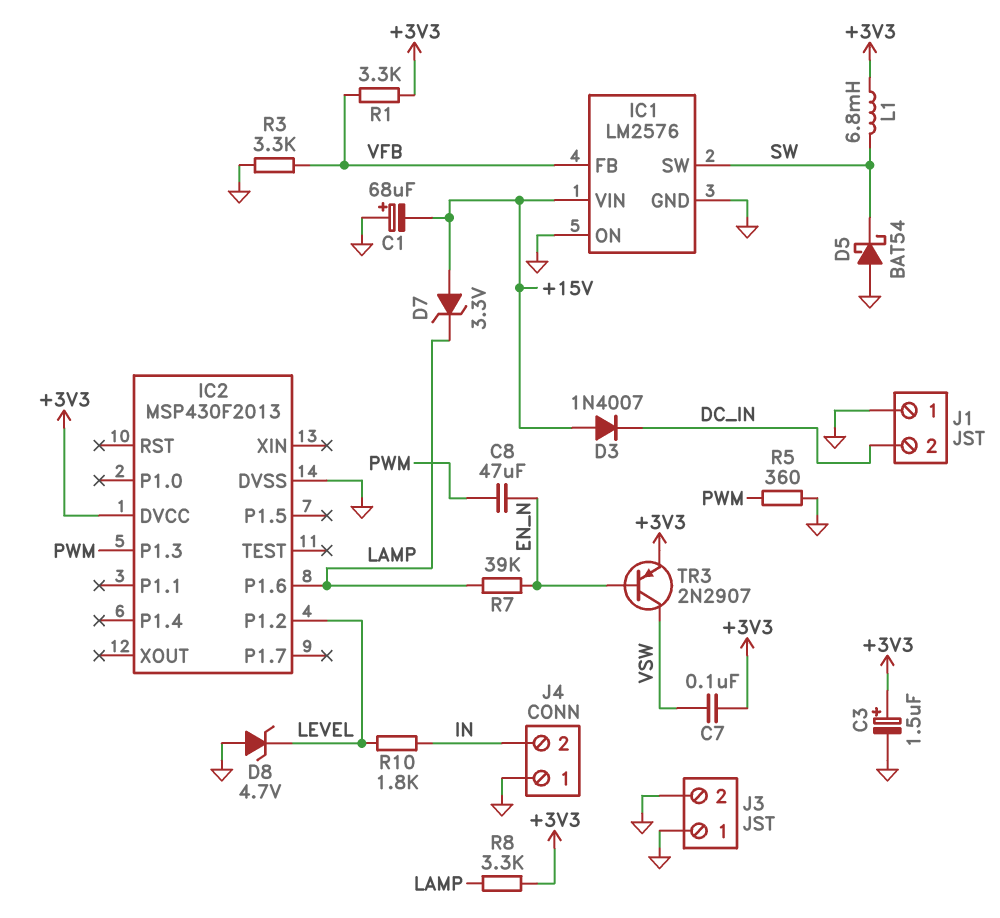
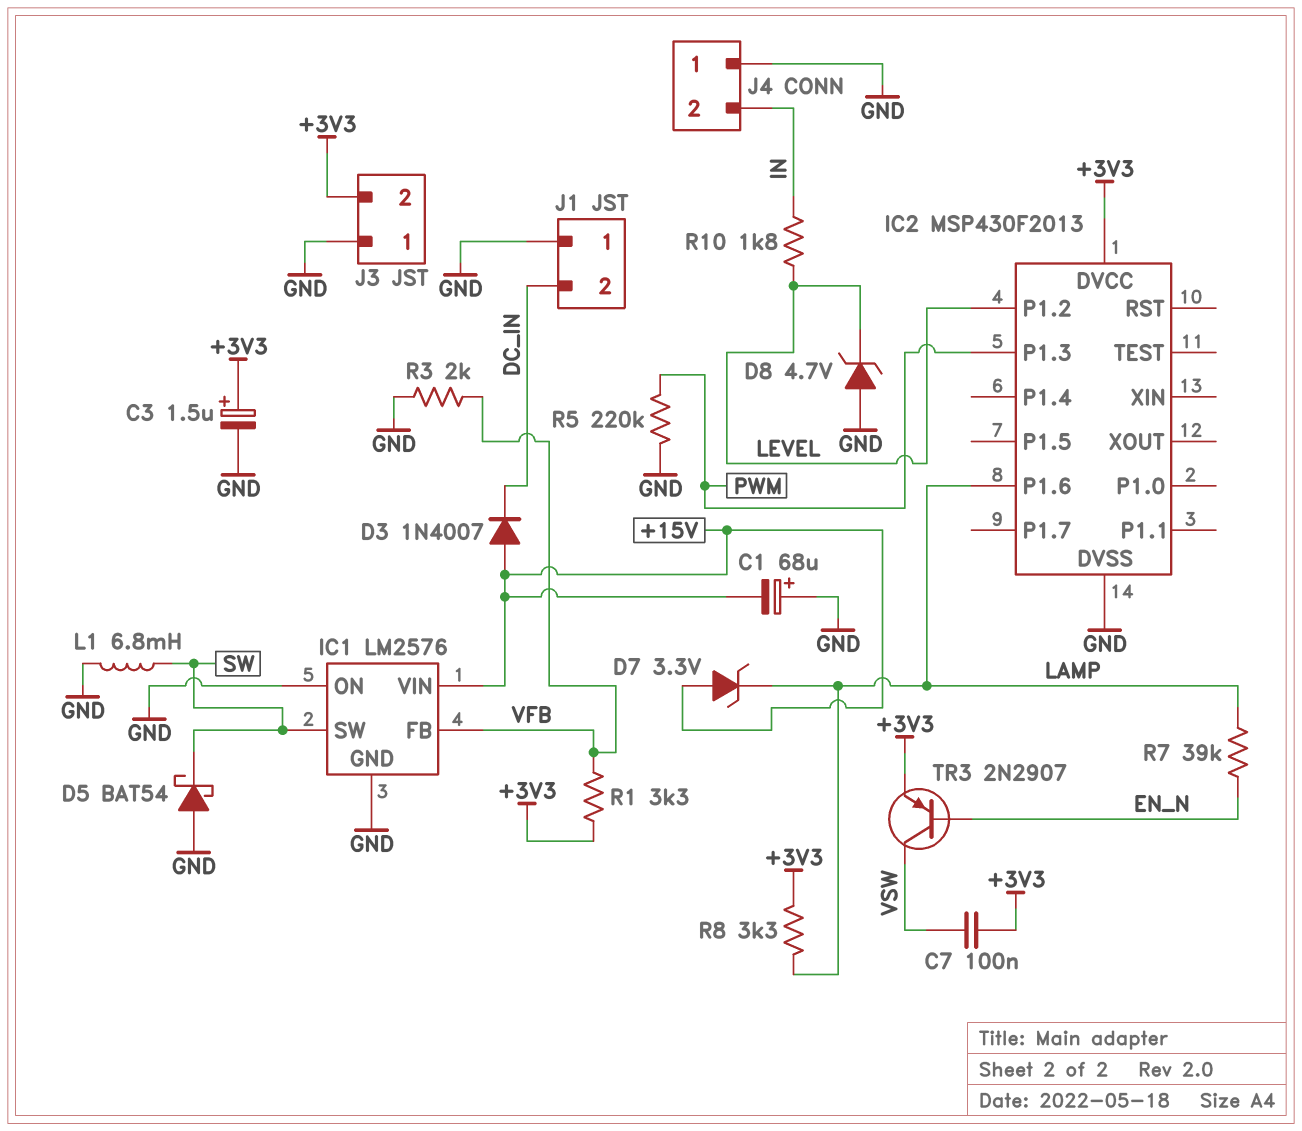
C8: 47uF (EN_N, PWM) -> none
J3 pin 2: GND -> +3V3
L1: 6.8mH (+3V3, SW) -> 6.8mH (GND, SW)
R3: 3.3k (GND, VFB) -> 2k (GND, VFB)
R5: 360 (GND, PWM) -> 220k (GND, PWM)

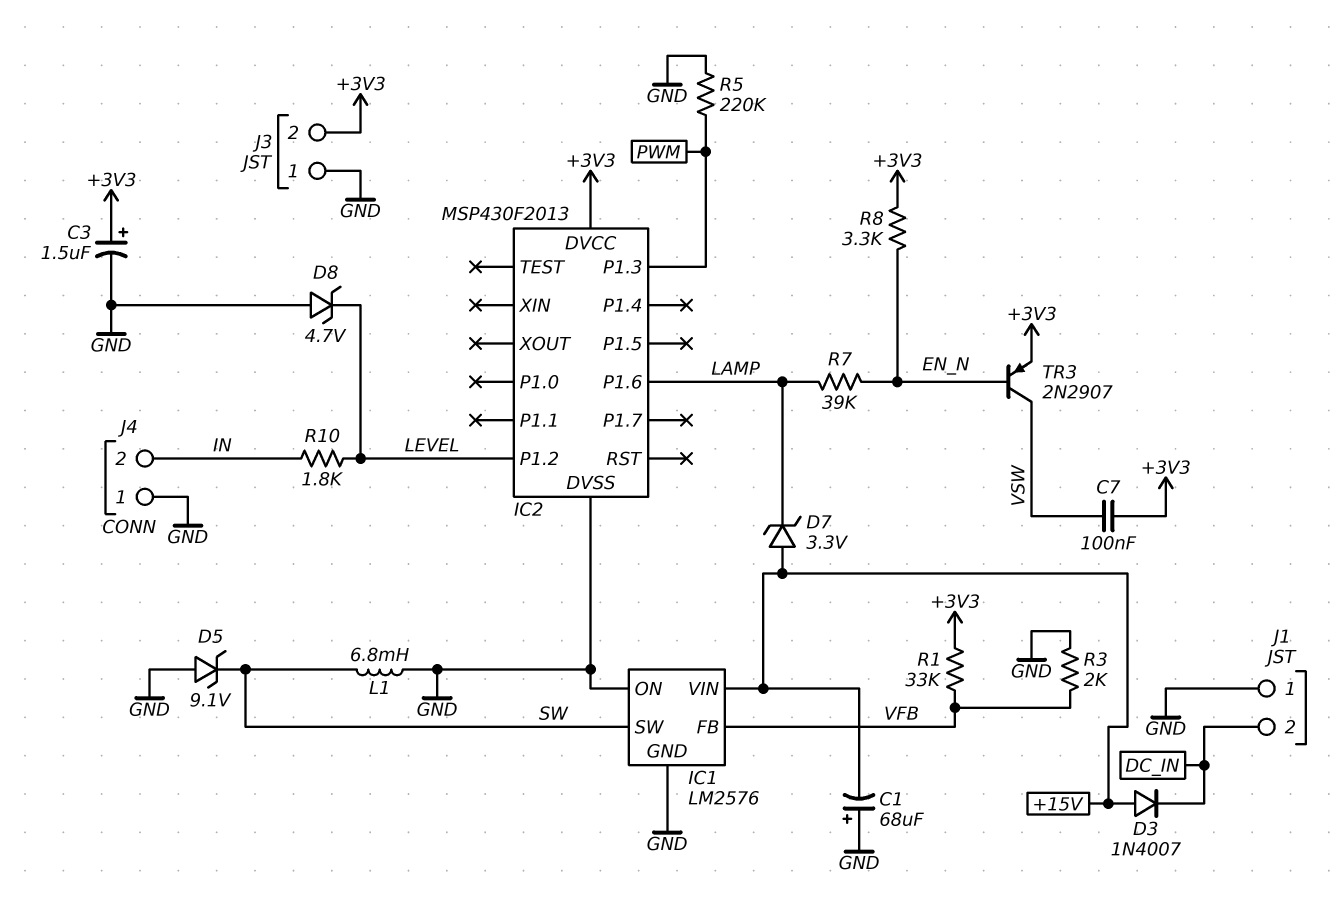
D5: schottky BAT54 (A GND, K SW) -> zener 9.1V (A GND, K SW)
R1: 3.3k (+3V3, VFB) -> 33k (+3V3, VFB)
R8: 3.3k (+3V3, LAMP) -> 3.3k (+3V3, EN_N)

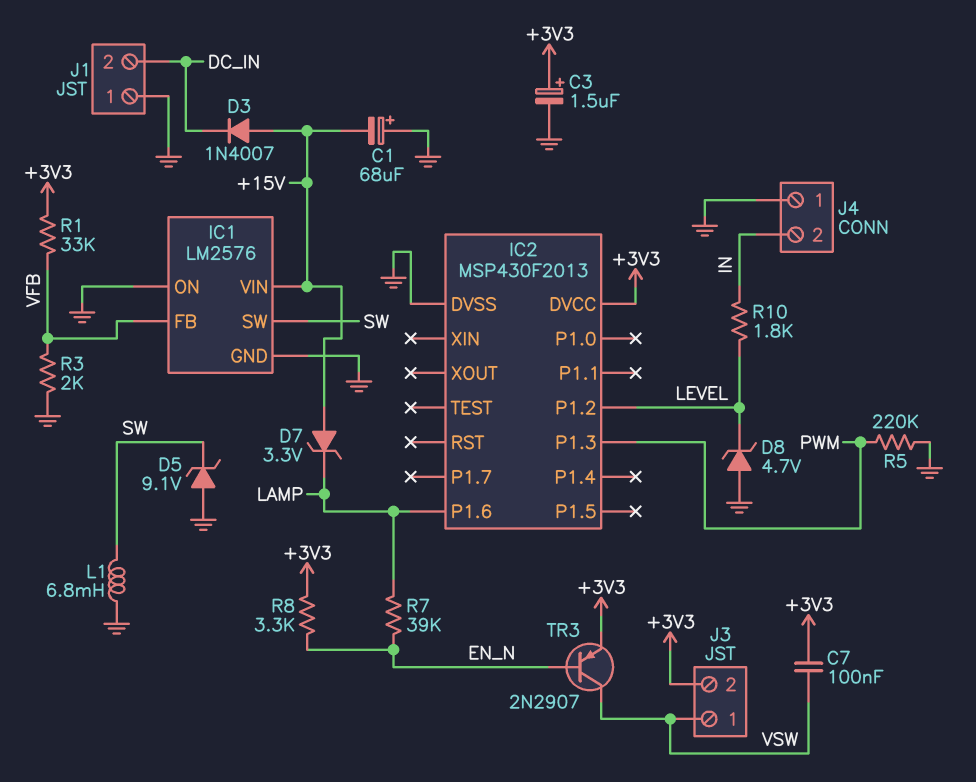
J3 pin 1: GND -> VSW

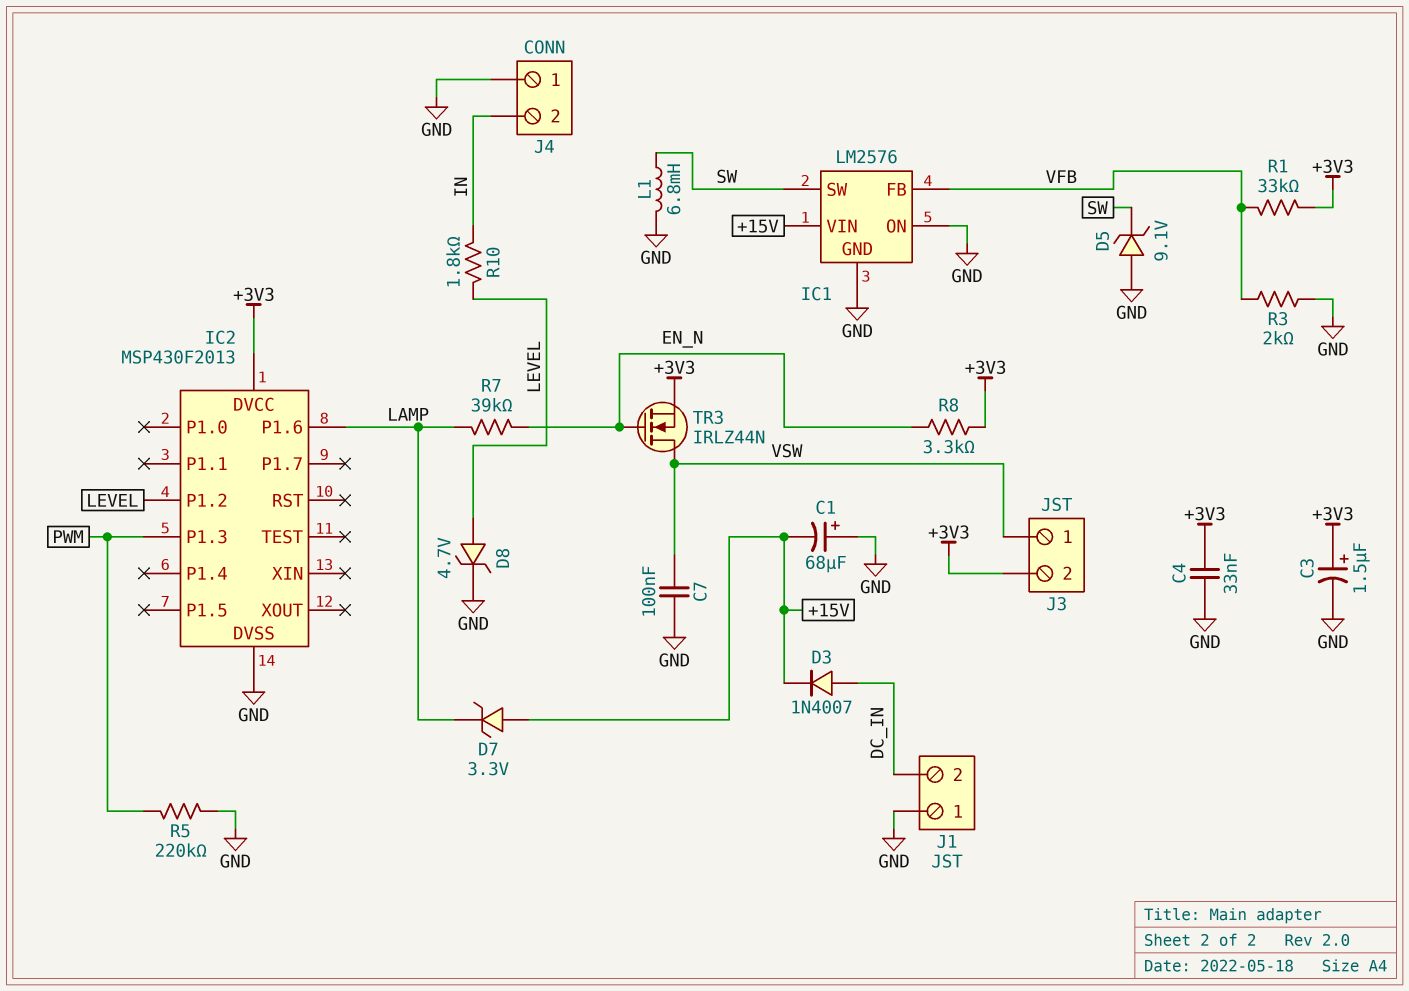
C4: none -> 33nF (+3V3, GND)
C7: 100nF (+3V3, VSW) -> 100nF (GND, VSW)
D3: diode 1N4007 (A +15V, K DC_IN) -> diode 1N4007 (A DC_IN, K +15V)
D8: zener 4.7V (A GND, K LEVEL) -> zener 4.7V (A LEVEL, K GND)
TR3: PNP 2N2907 (B EN_N, C VSW, E +3V3) -> NMOS IRLZ44N (G EN_N, D VSW, S +3V3)

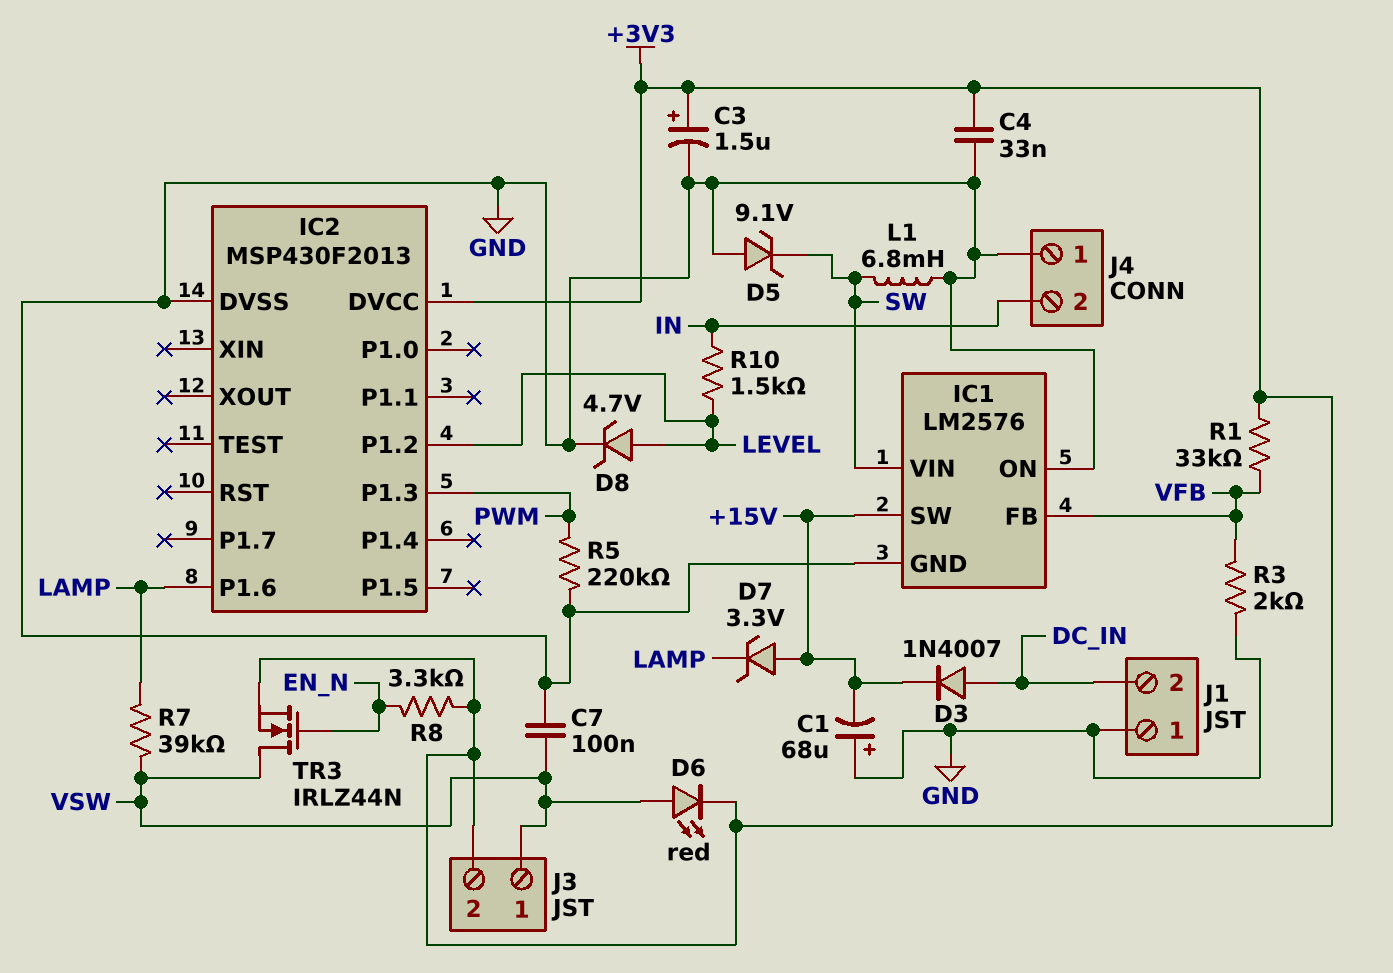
D6: none -> LED red (A VSW, K +3V3)
IC1 pin SW: SW -> +15V
IC1 pin VIN: +15V -> SW
R7: 39k (EN_N, LAMP) -> 39k (LAMP, VSW)
R10: 1.8k (IN, LEVEL) -> 1.5k (IN, LEVEL)

